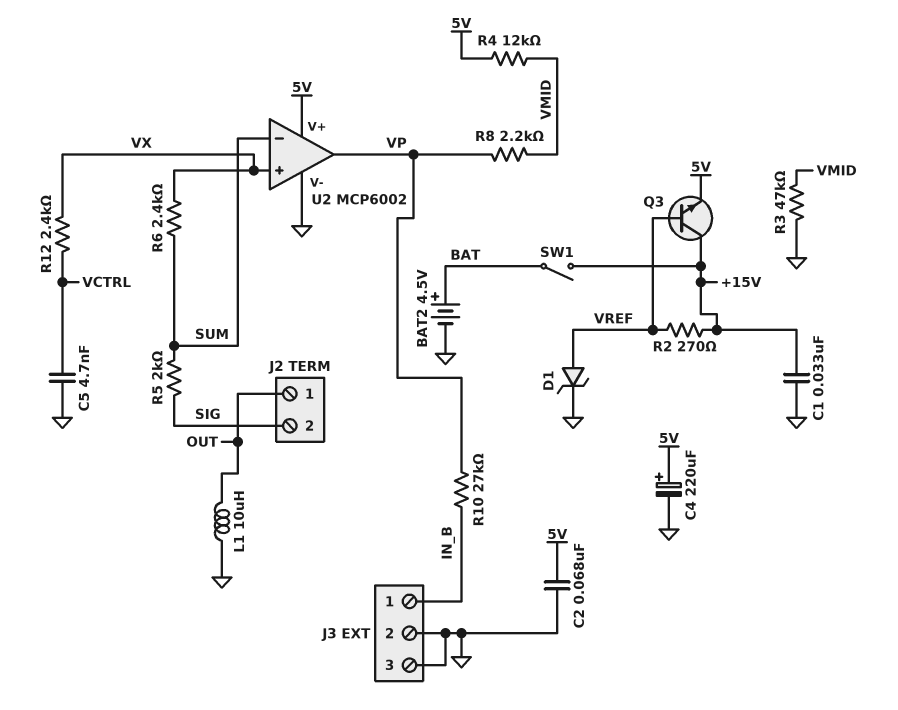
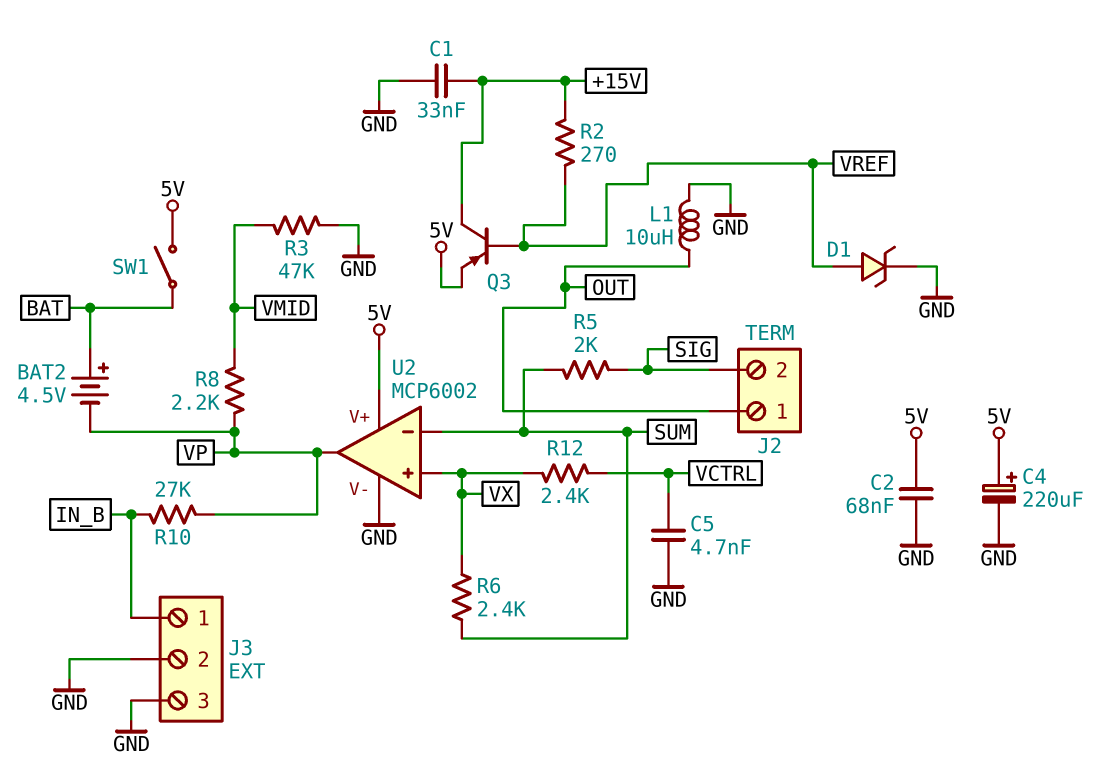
BAT2: 4.5V (plus BAT, minus GND) -> 4.5V (plus BAT, minus VP)
Q3: NPN (B VREF, C +15V, E 5V) -> PNP (B VREF, C +15V, E 5V)
R4: 12k (5V, VMID) -> none
SW1: switch (+15V, BAT) -> switch (5V, BAT)

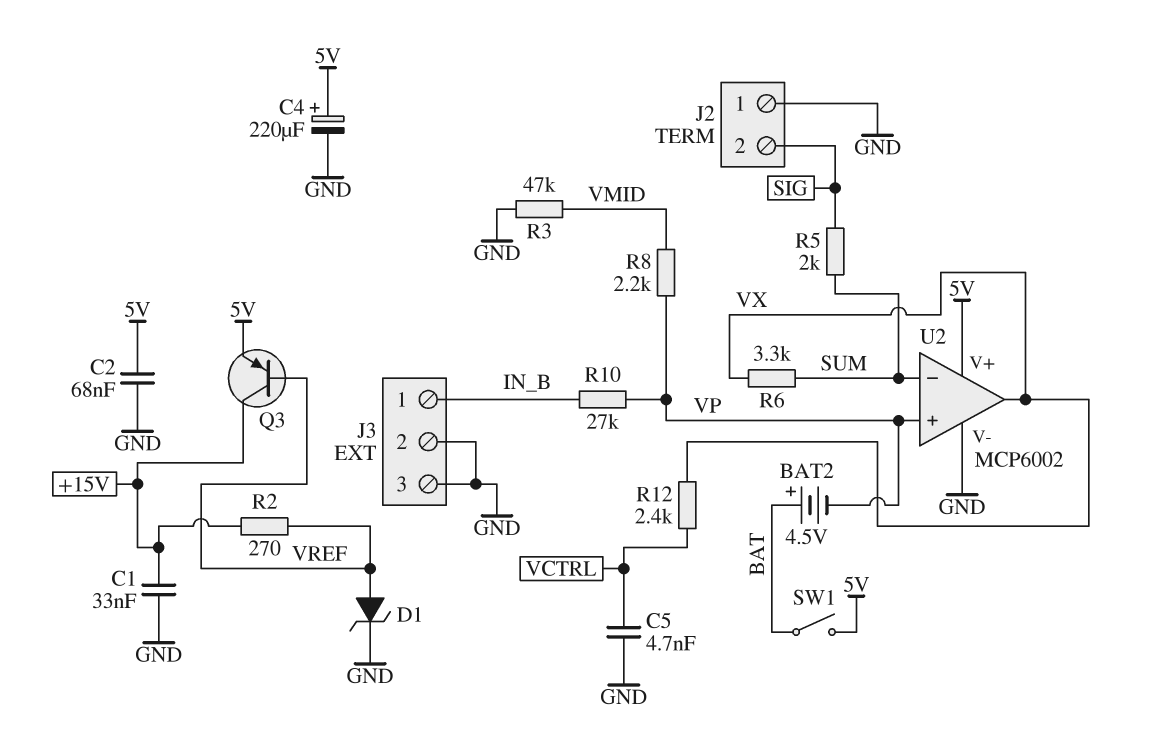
J2 pin 1: OUT -> GND
L1: 10uH (GND, OUT) -> none
R6: 2.4k (SUM, VX) -> 3.3k (SUM, VX)
U2 pin in+: VX -> VP
U2 pin out: VP -> VX

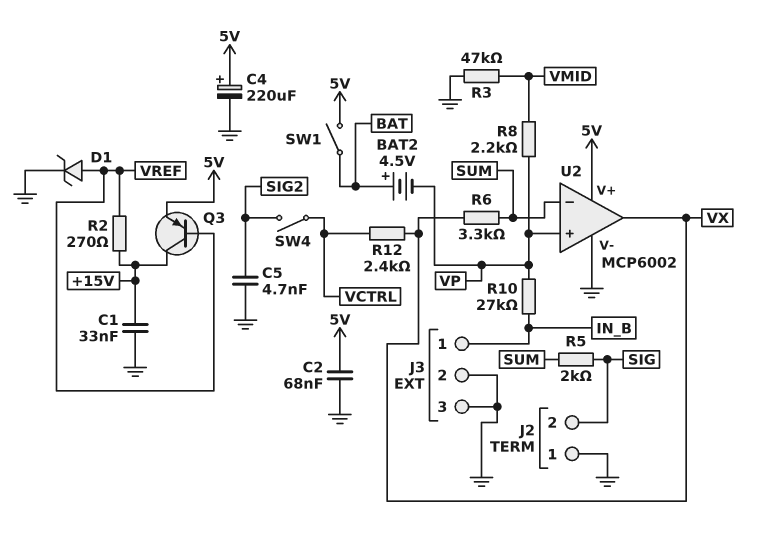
C5: 4.7nF (GND, VCTRL) -> 4.7nF (GND, SIG2)
SW4: none -> switch (SIG2, VCTRL)

